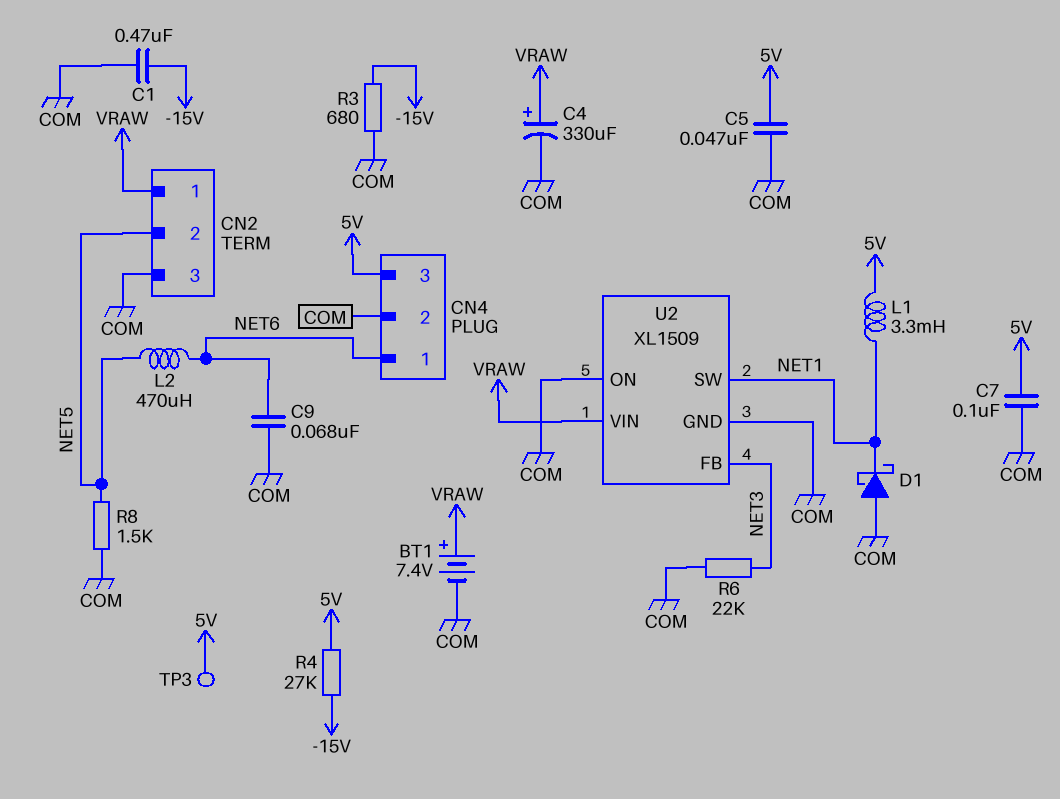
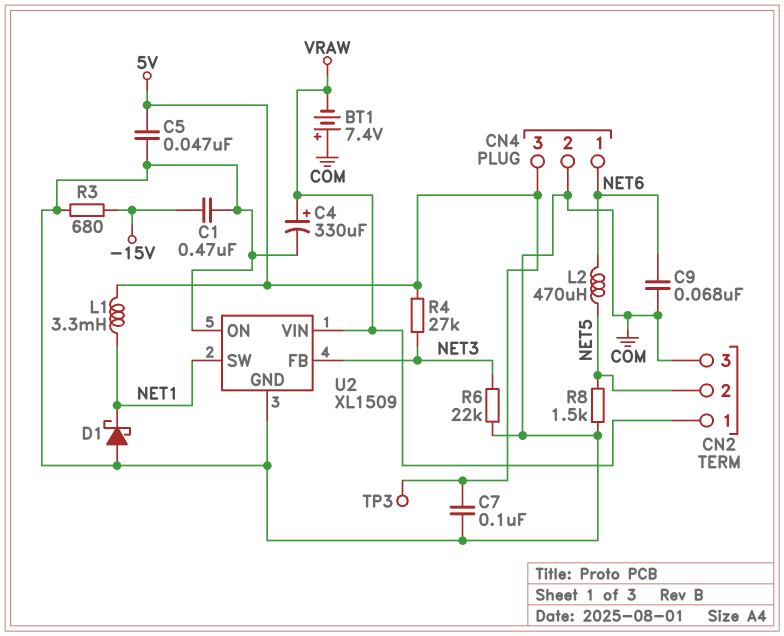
BT1: 7.4V (plus VRAW, minus COM) -> 7.4V (plus COM, minus VRAW)
R4: 27k (-15V, 5V) -> 27k (5V, NET3)

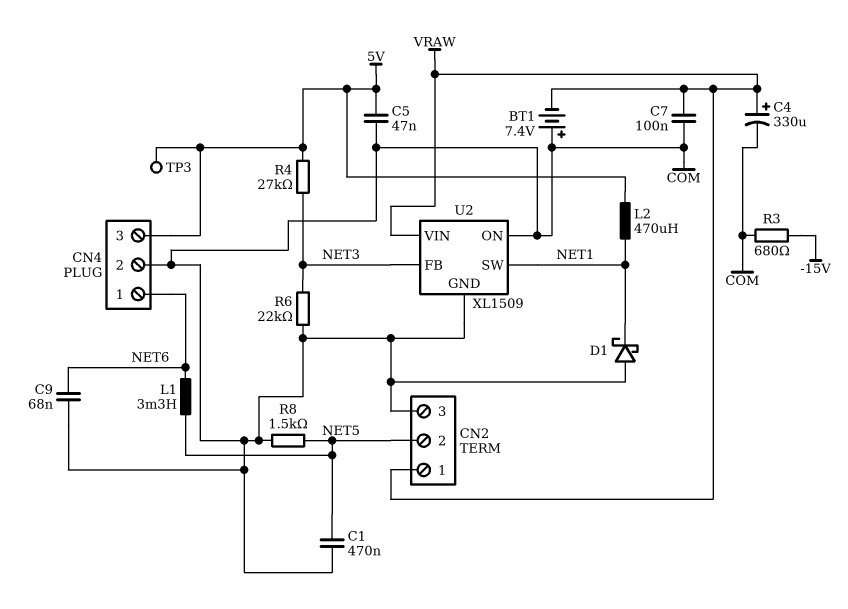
C1: 470nF (-15V, COM) -> 470nF (COM, NET5)
C7: 100nF (5V, COM) -> 100nF (COM, VRAW)
L1: 3.3mH (5V, NET1) -> 3.3mH (NET5, NET6)
L2: 470uH (NET5, NET6) -> 470uH (5V, NET1)

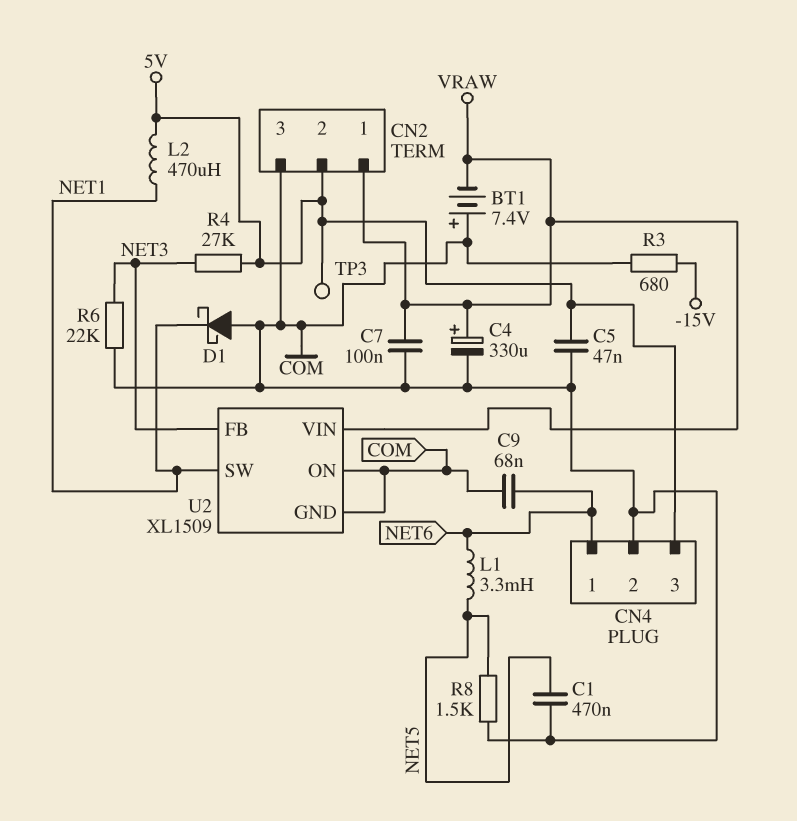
CN2 pin 2: NET5 -> 5V

